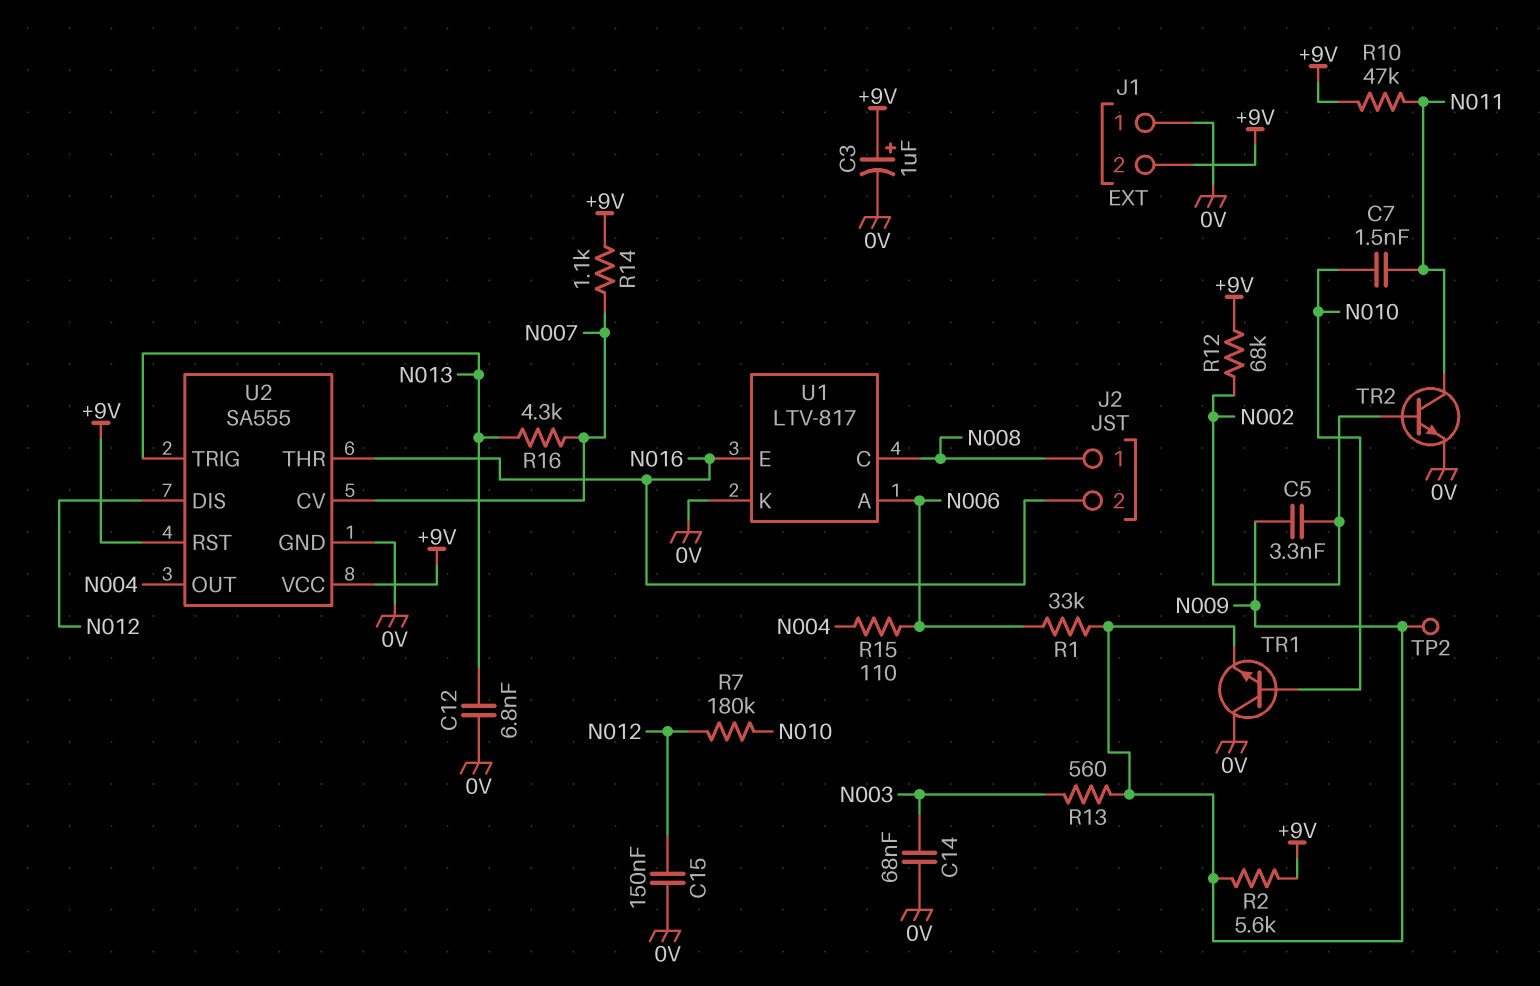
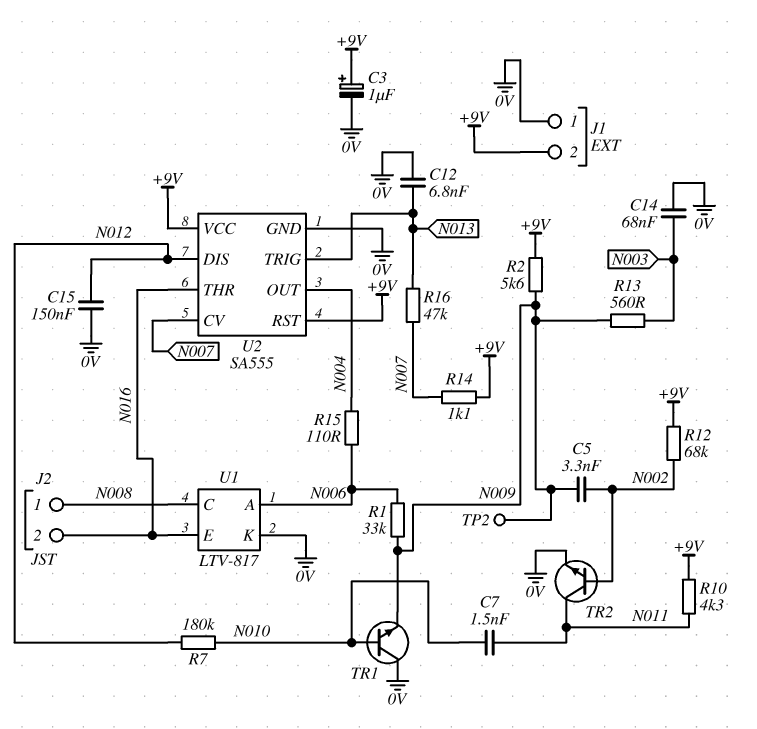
R10: 47k (+9V, N011) -> 4.3k (+9V, N011)
R16: 4.3k (N007, N013) -> 47k (N007, N013)

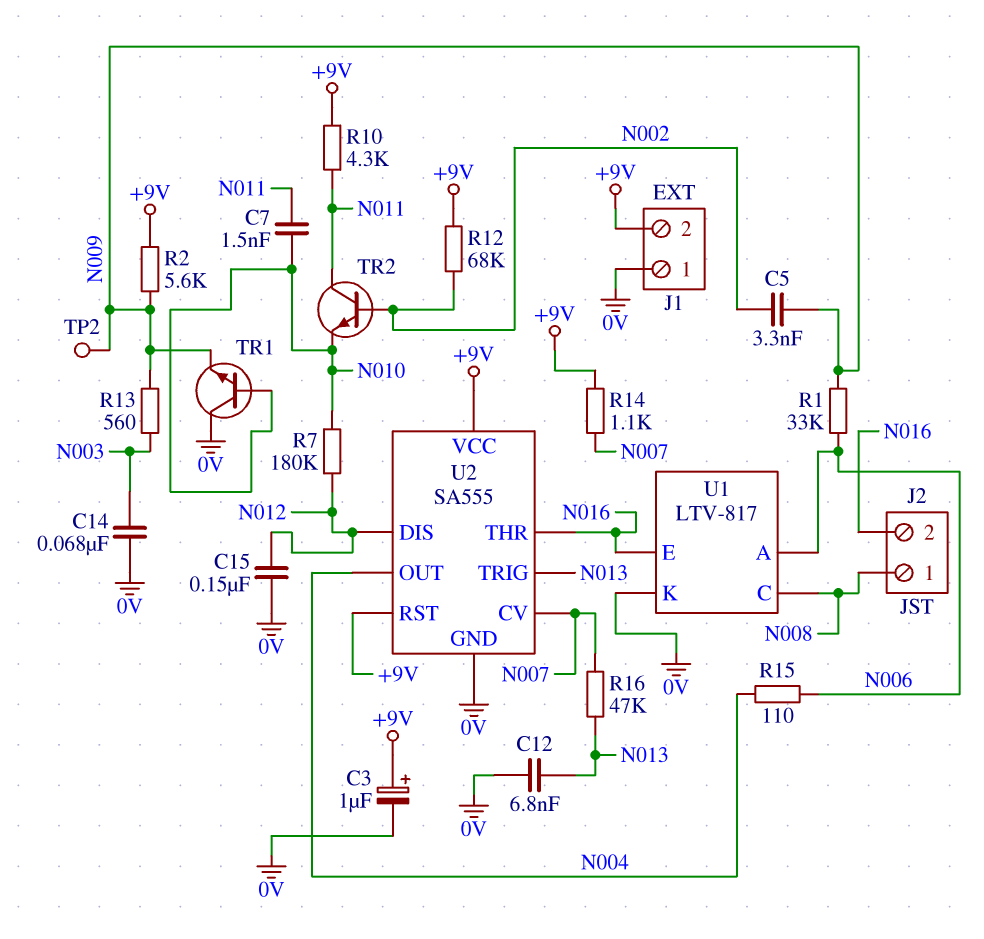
TR2: NPN (B N002, C N011, E 0V) -> NPN (B N002, C N011, E N010)

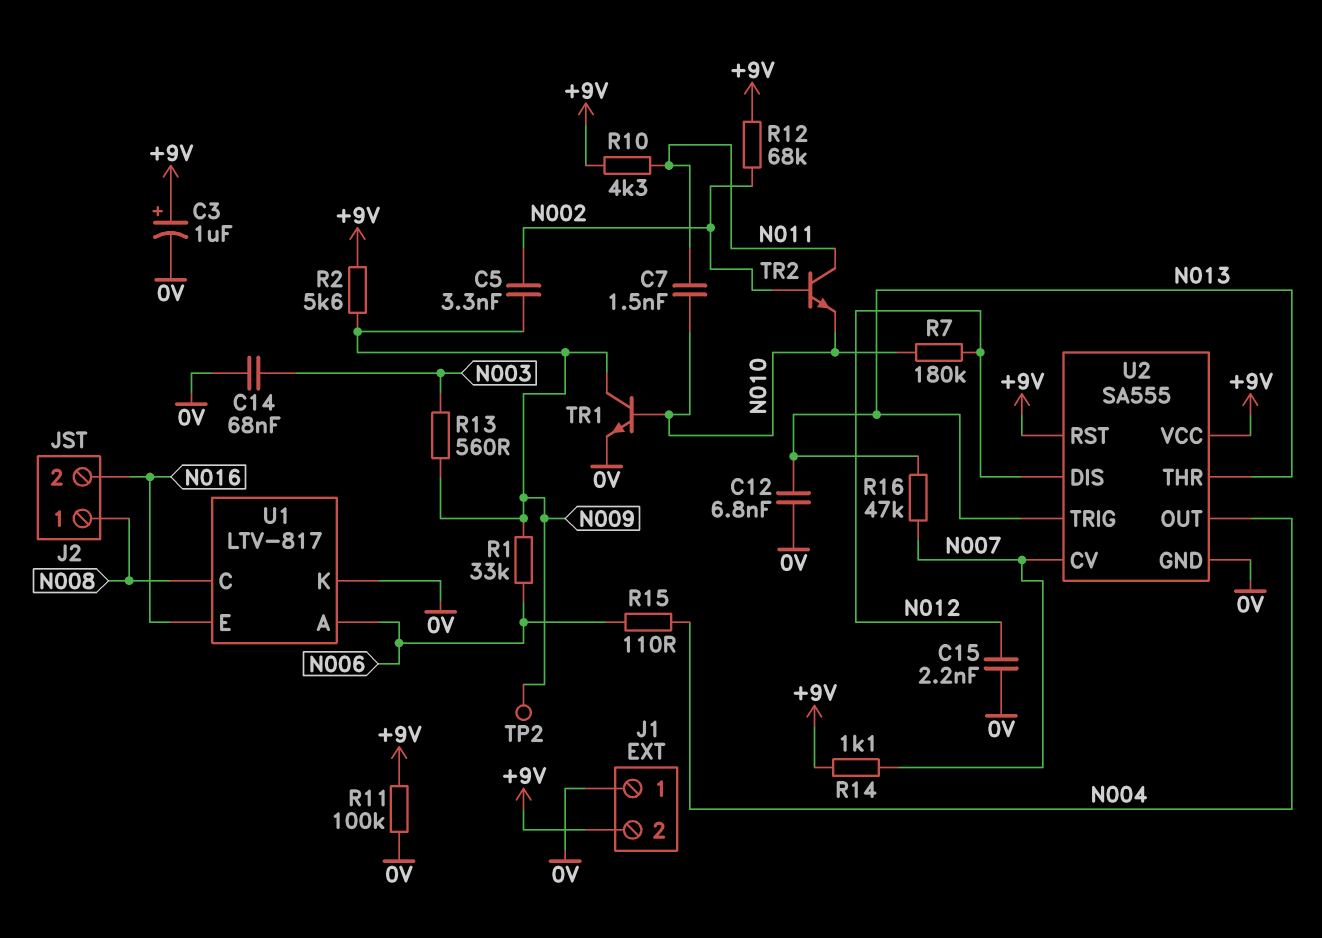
C15: 150nF (0V, N012) -> 2.2nF (0V, N012)
R11: none -> 100k (+9V, 0V)
TR1: NPN (B N010, C 0V, E N009) -> NPN (B N010, C N009, E 0V)
U2 pin THR: N016 -> N013

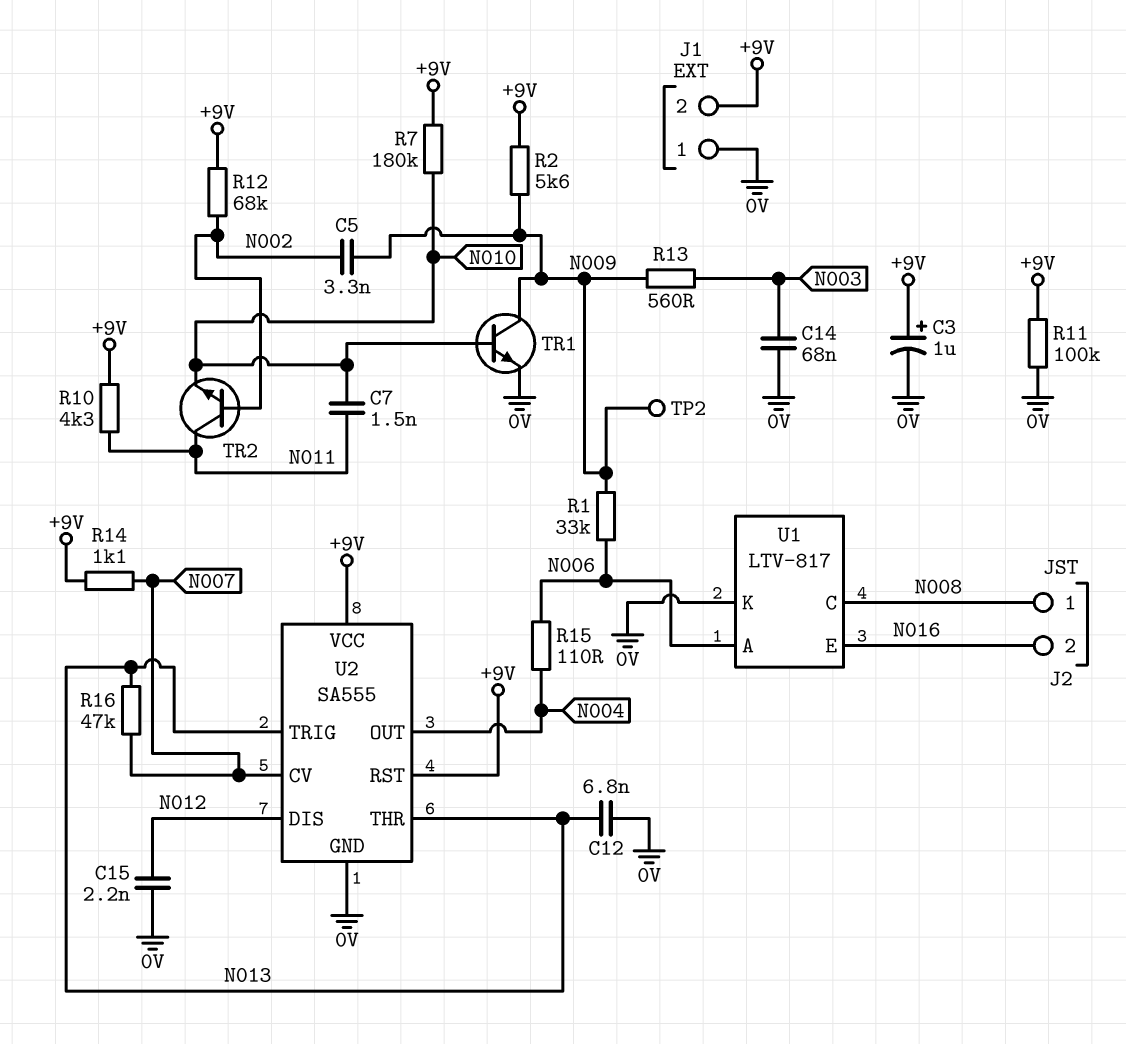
R7: 180k (N010, N012) -> 180k (+9V, N010)

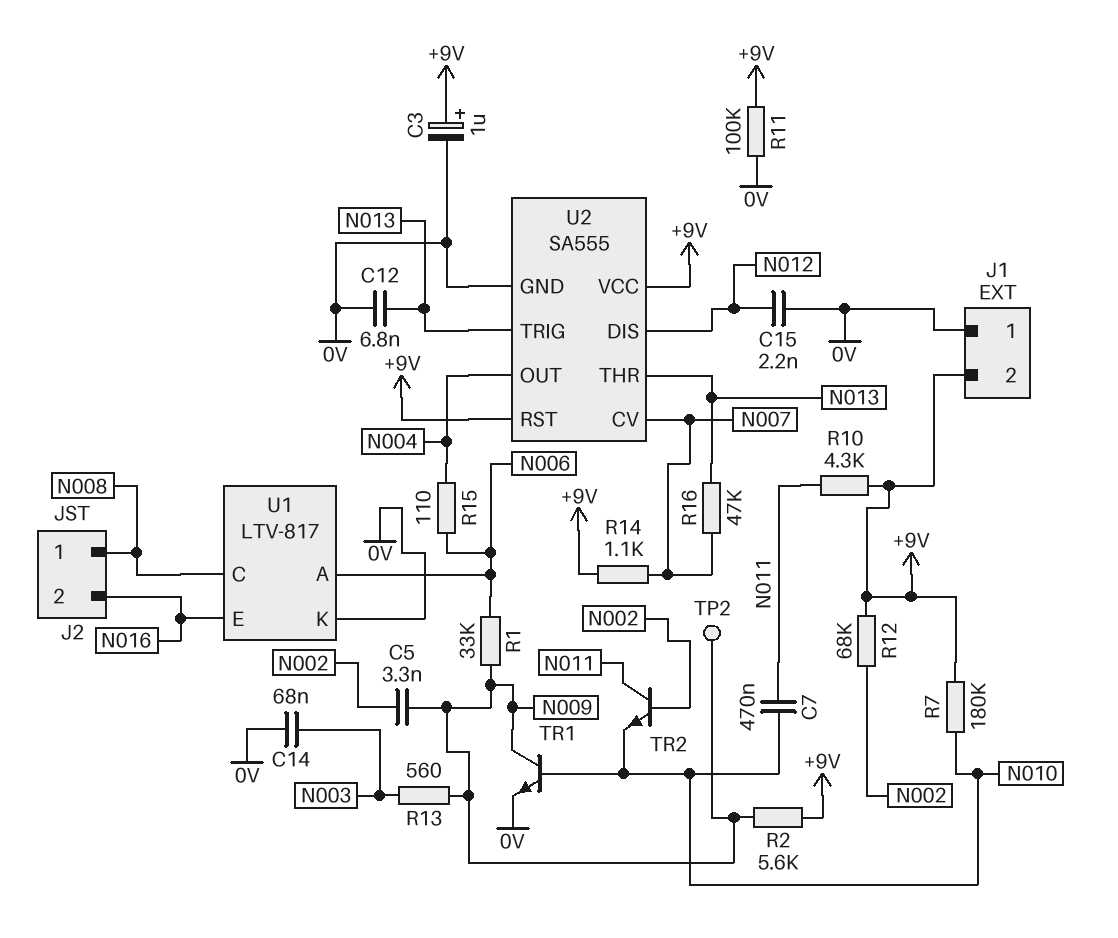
C7: 1.5nF (N010, N011) -> 470nF (N010, N011)

